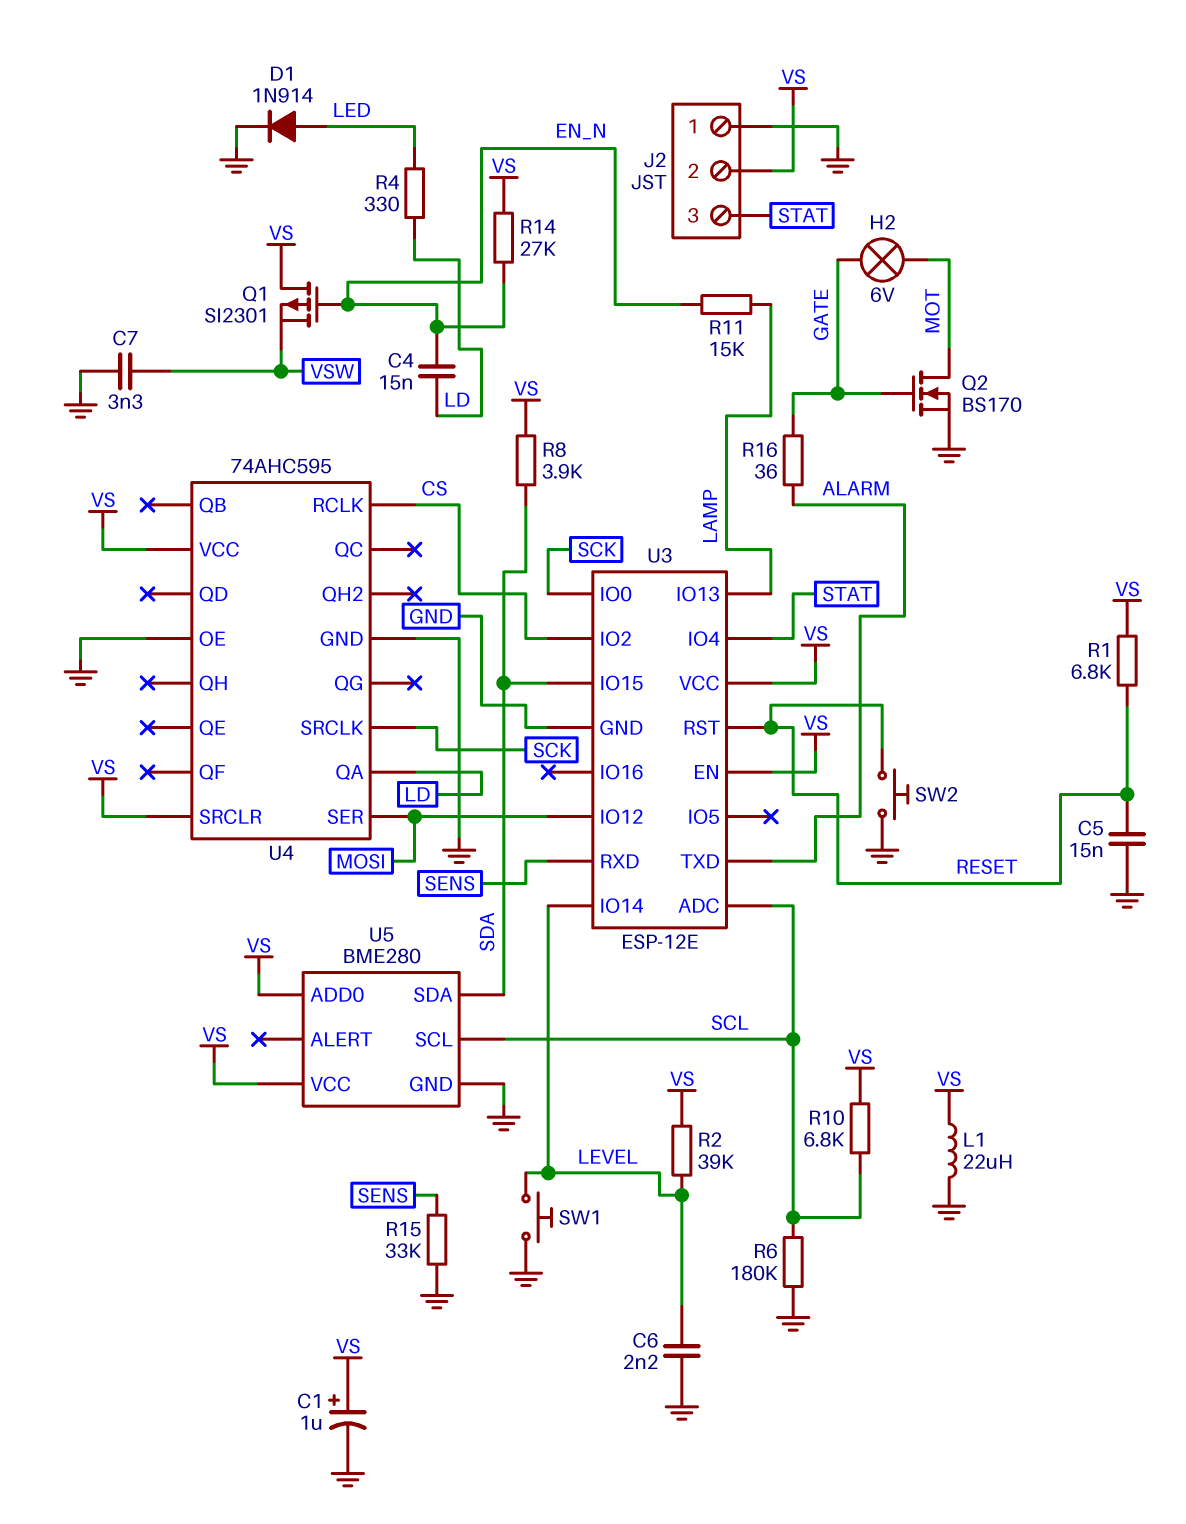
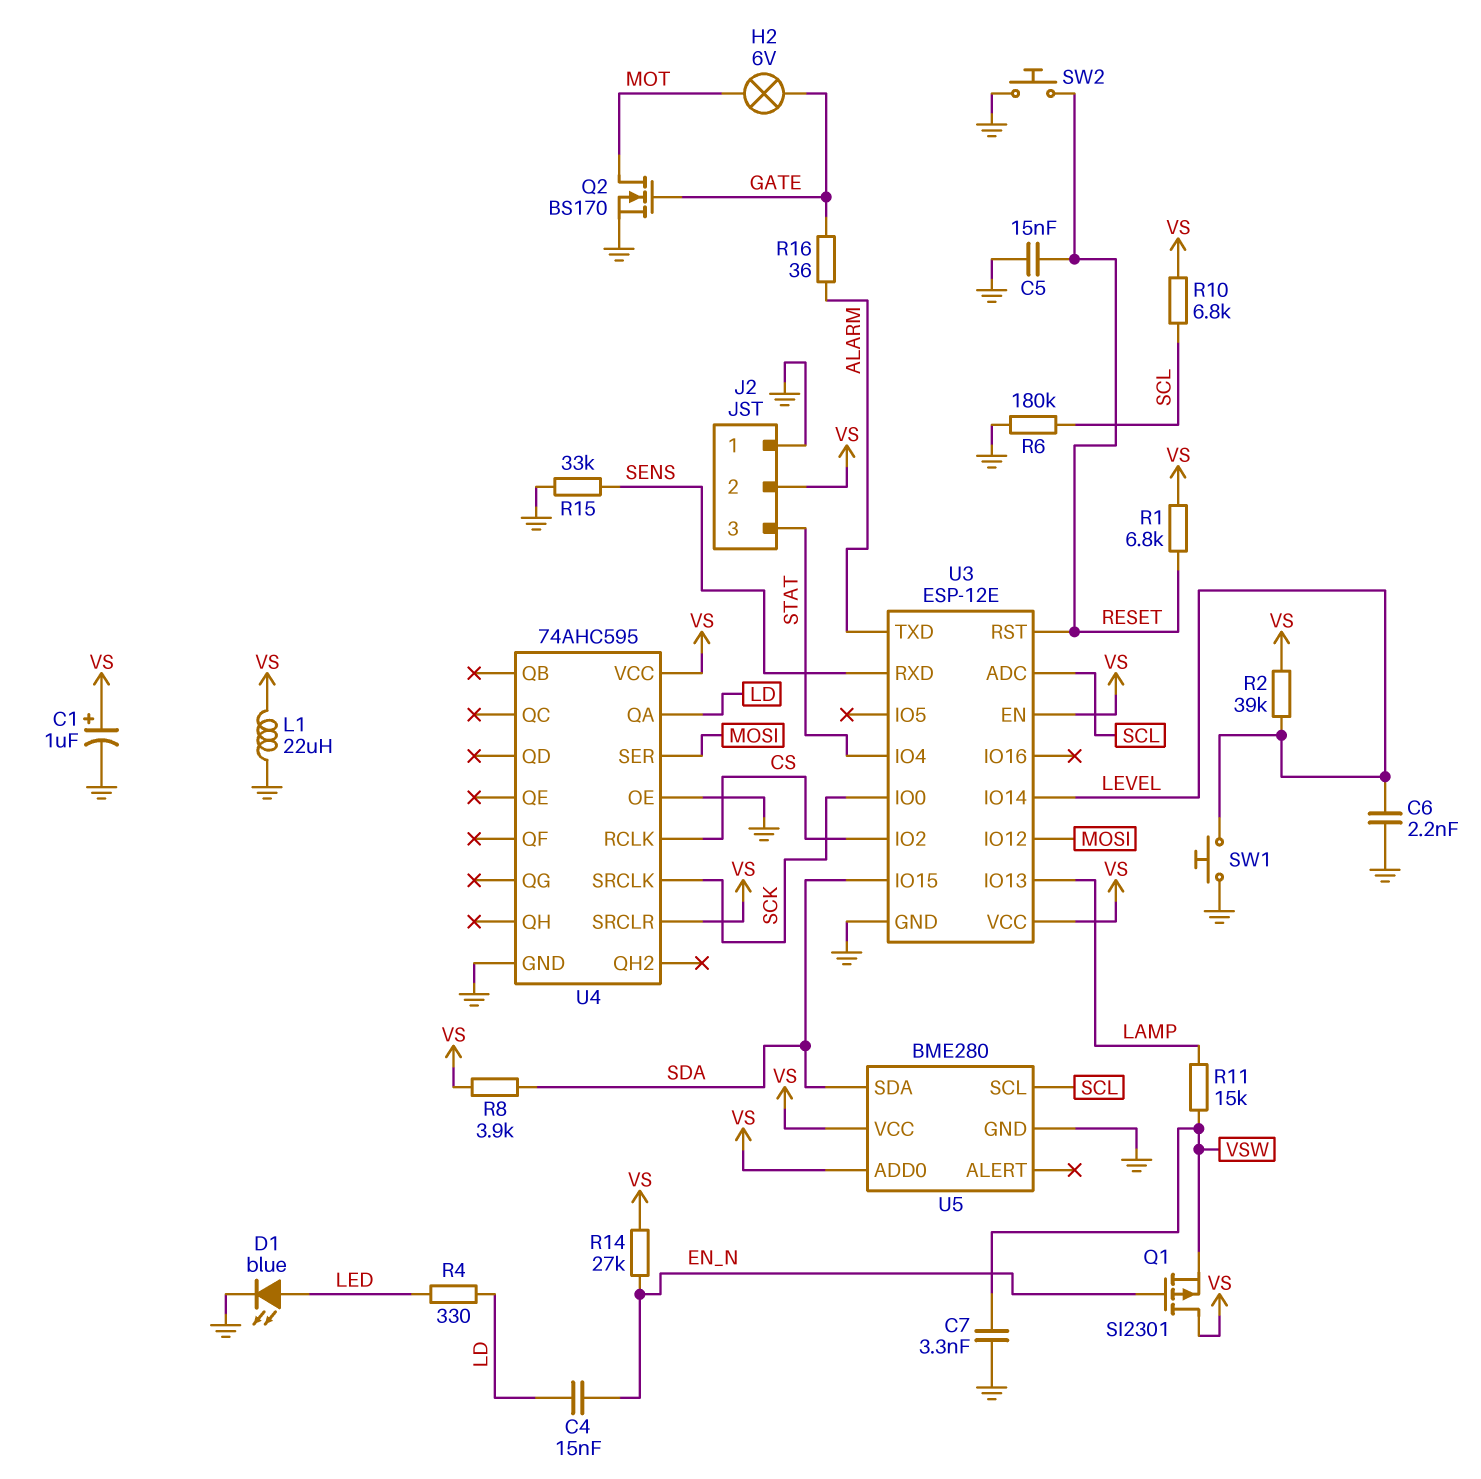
D1: diode 1N914 (A LED, K GND) -> LED blue (A LED, K GND)
R11: 15k (EN_N, LAMP) -> 15k (LAMP, VSW)

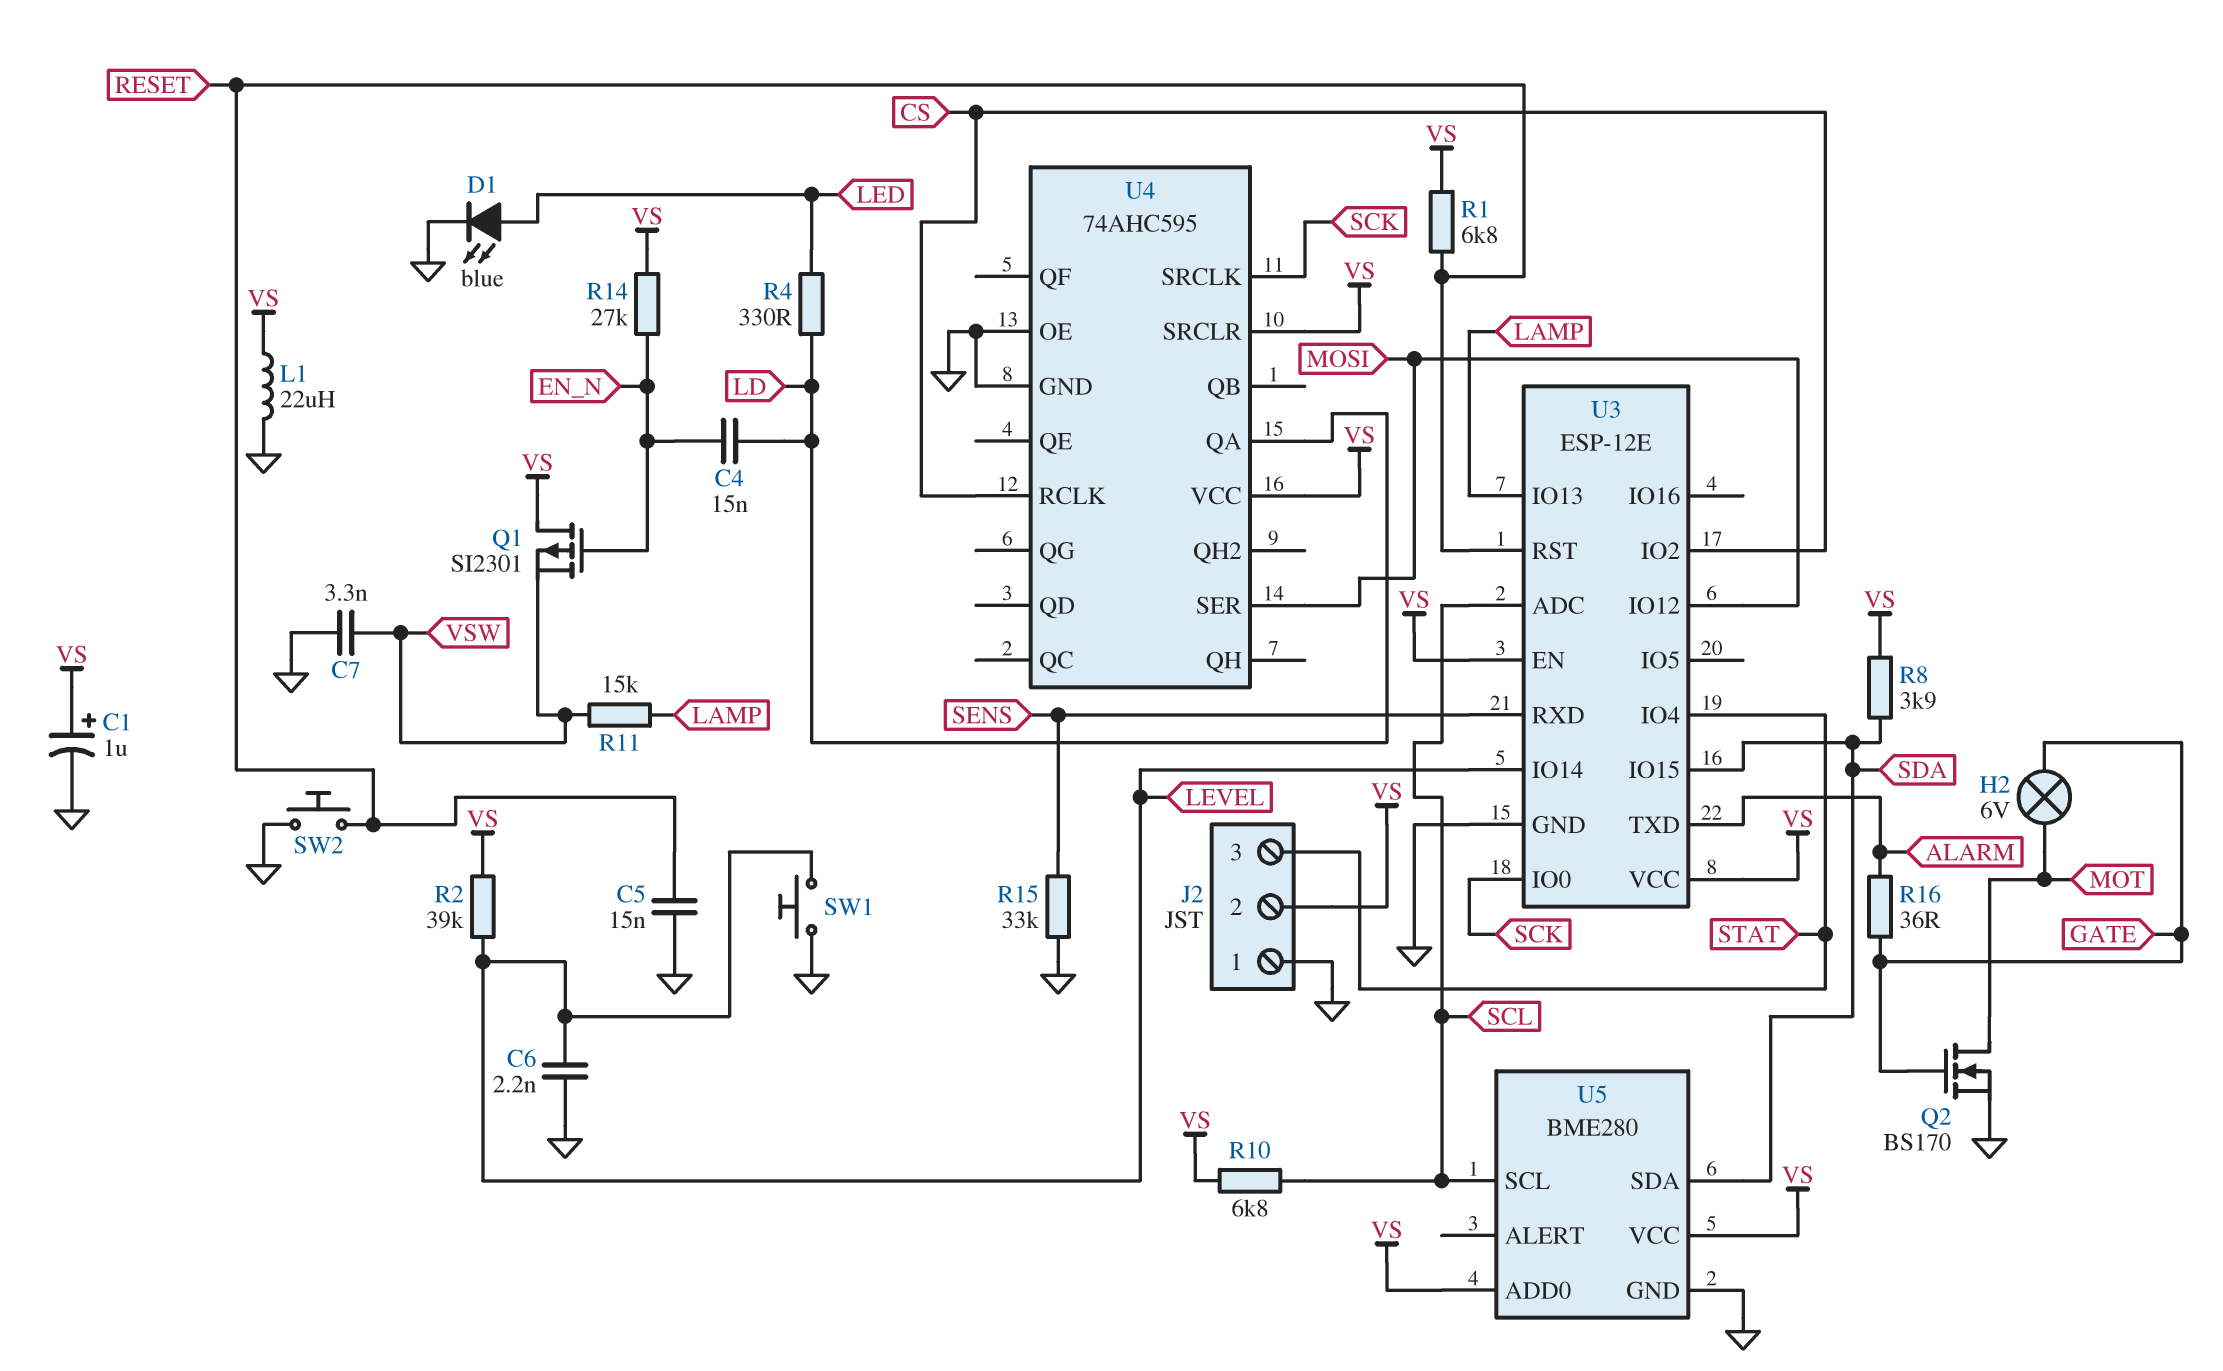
R6: 180k (GND, SCL) -> none

